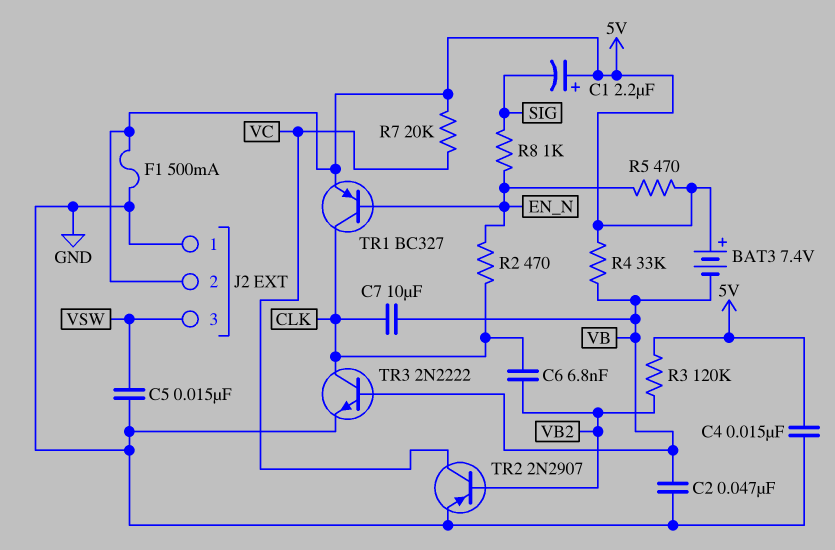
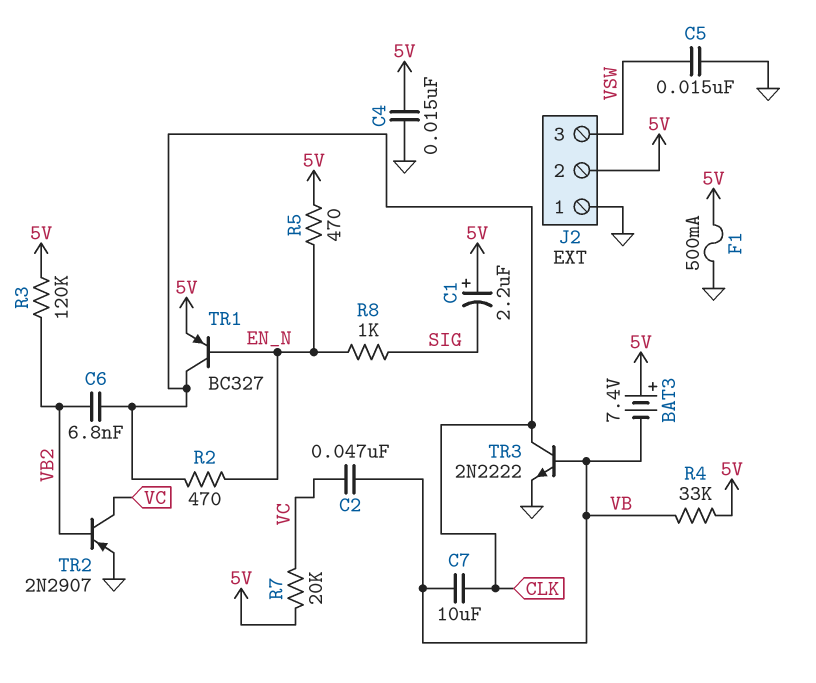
C2: 47nF (GND, VB) -> 47nF (VB, VC)

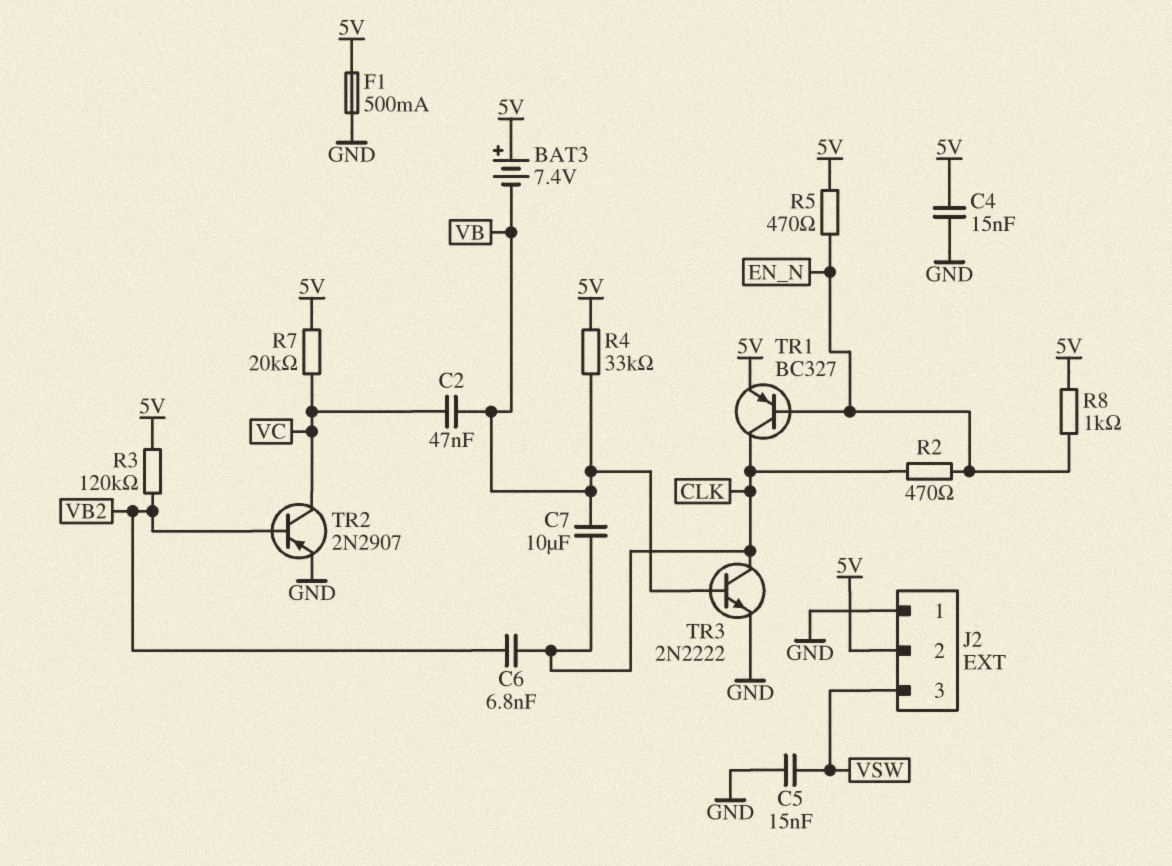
C1: 2.2uF (plus 5V, minus SIG) -> none
R8: 1k (EN_N, SIG) -> 1k (5V, EN_N)

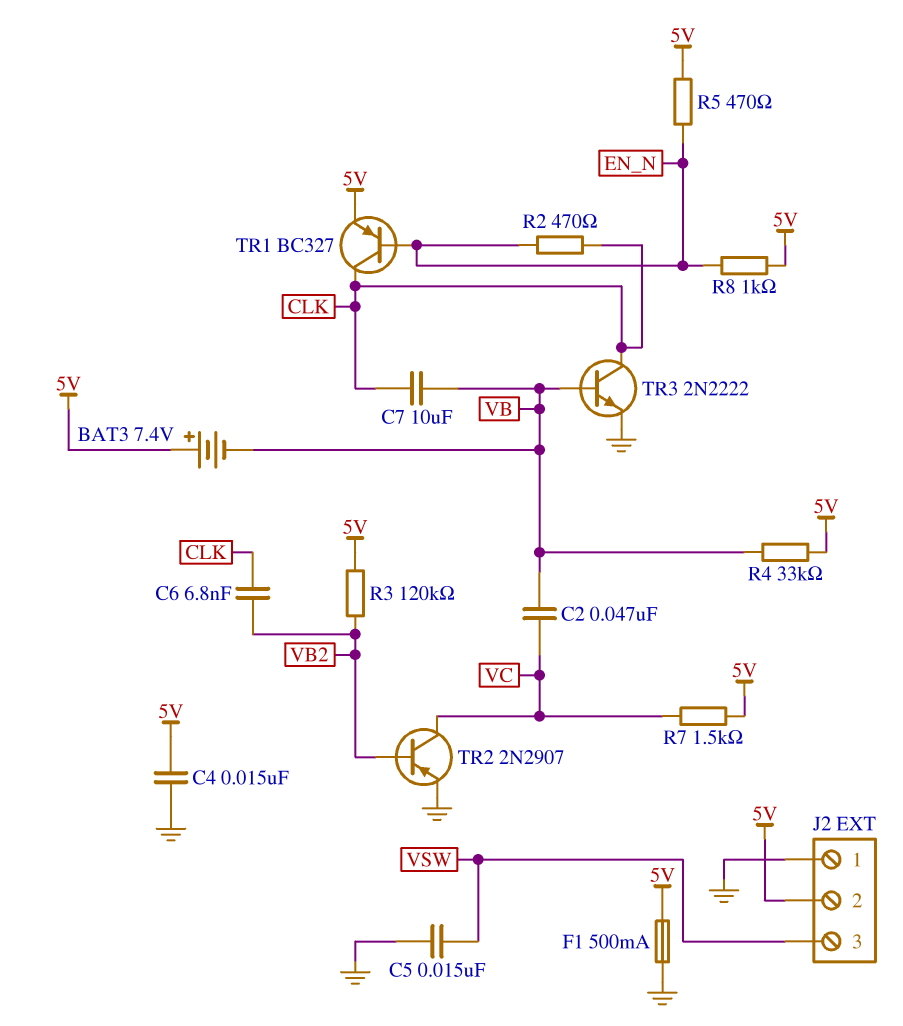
R7: 20k (5V, VC) -> 1.5k (5V, VC)

